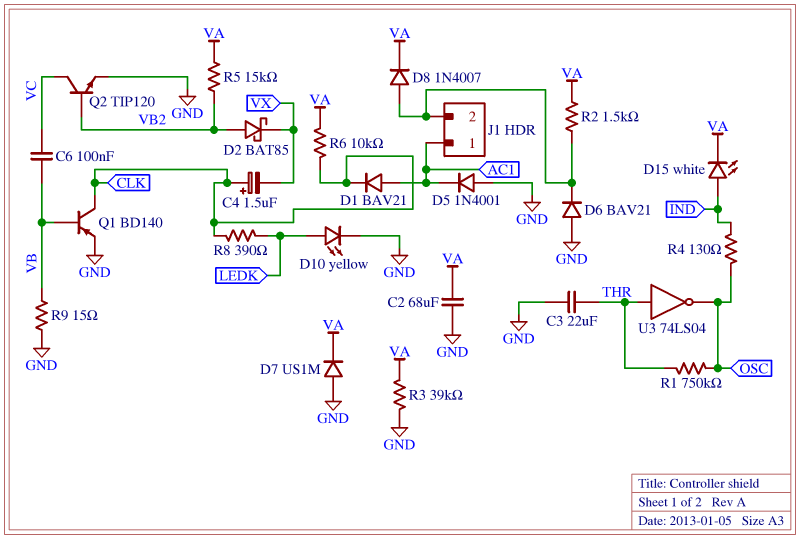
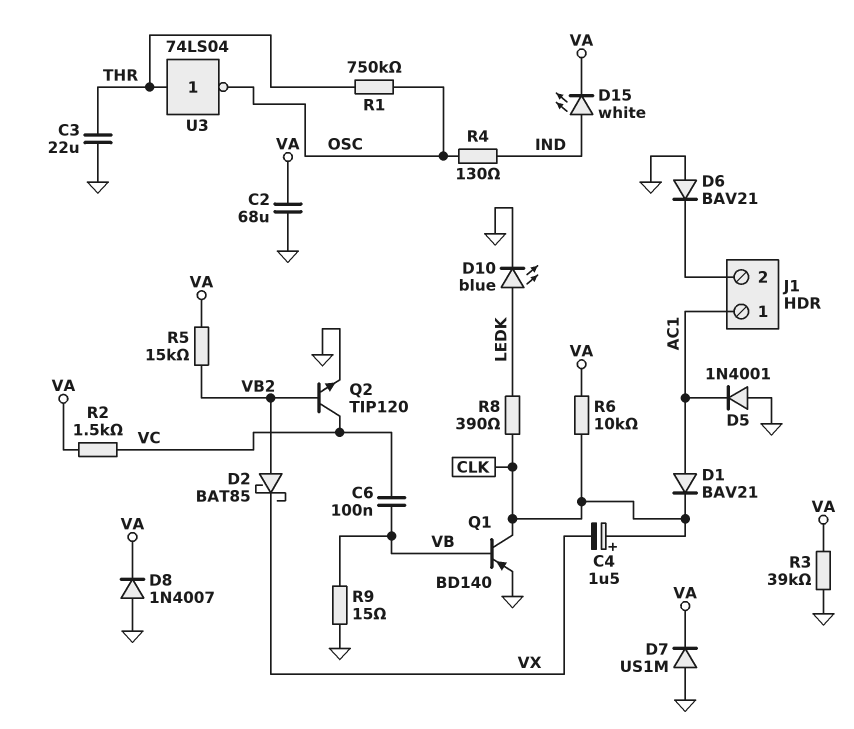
D8: diode 1N4007 (A J1/2, K VA) -> diode 1N4007 (A GND, K VA)
D10: LED yellow (A LEDK, K GND) -> LED blue (A LEDK, K GND)
R2: 1.5k (J1/2, VA) -> 1.5k (VA, VC)

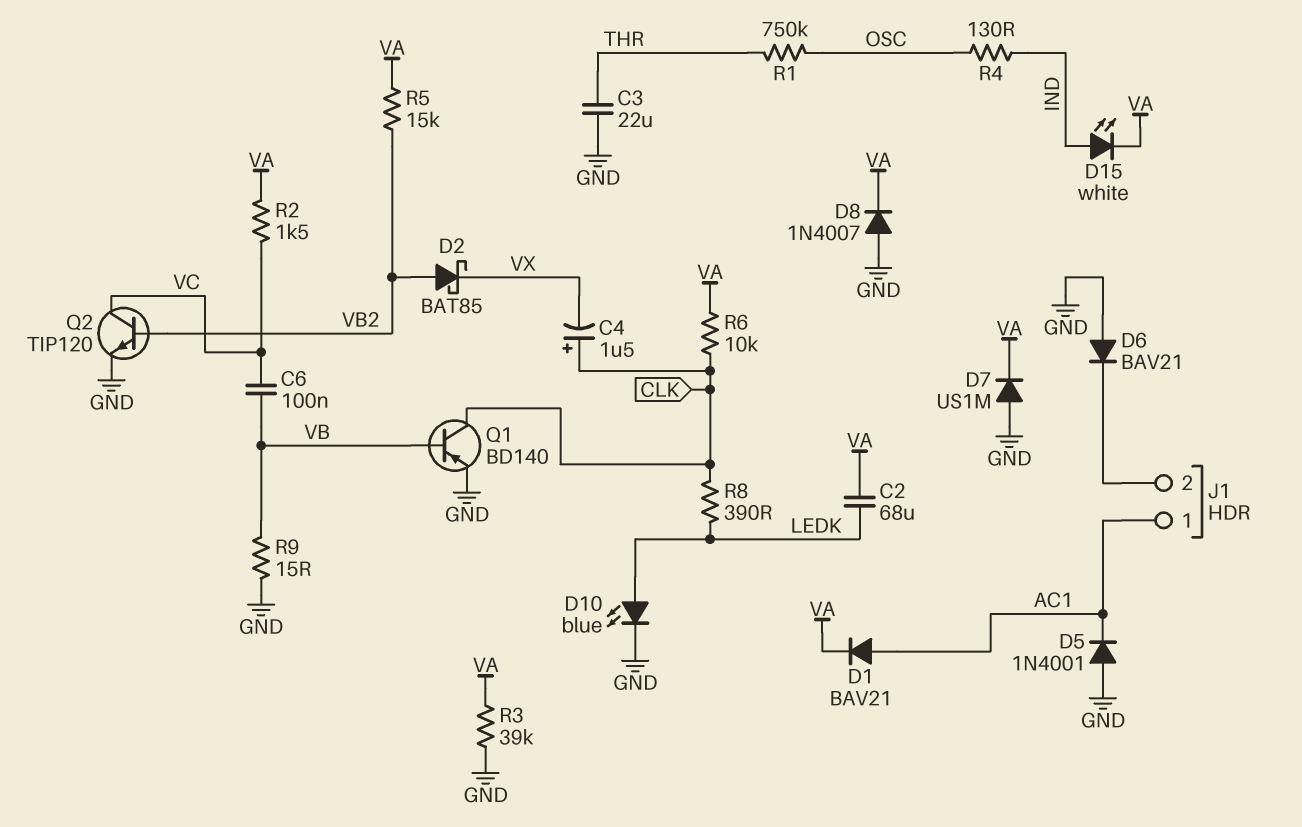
C2: 68uF (GND, VA) -> 68uF (LEDK, VA)
D1: diode BAV21 (A AC1, K CLK) -> diode BAV21 (A AC1, K VA)
U3: NOT 74LS04 (in THR, out OSC) -> none

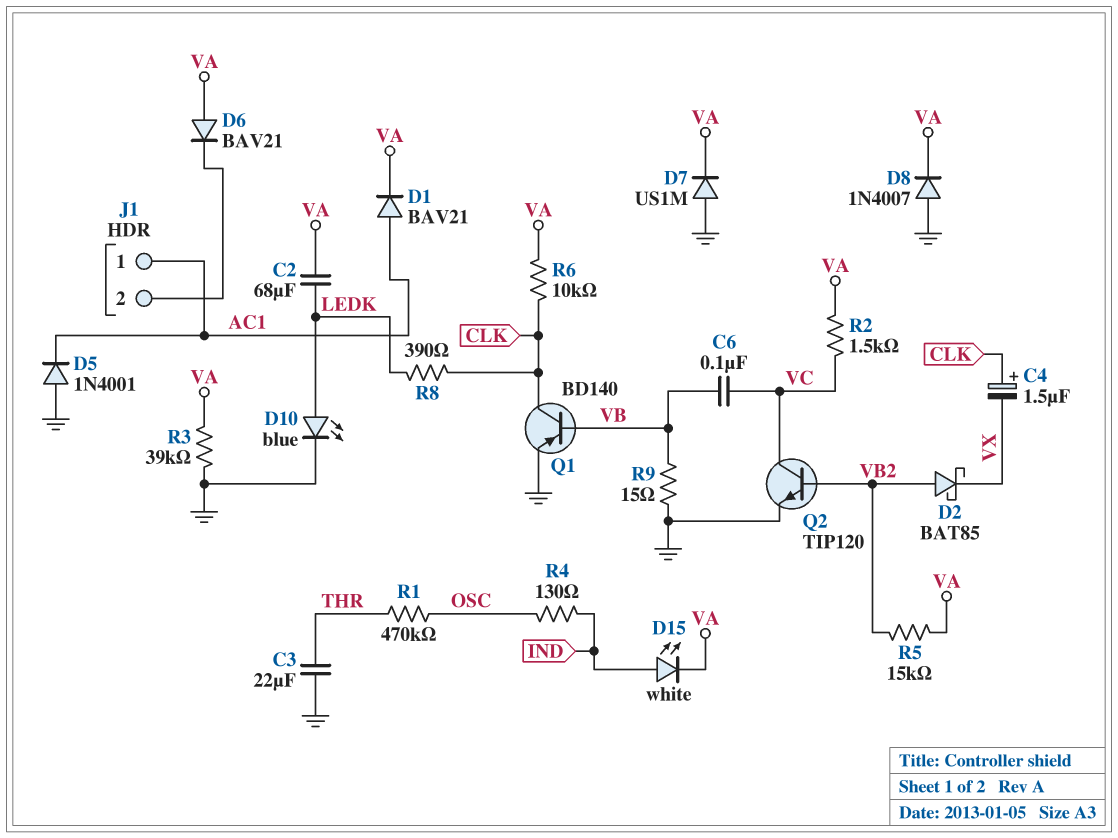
D6: diode BAV21 (A GND, K J1/2) -> diode BAV21 (A VA, K J1/2)
R1: 750k (OSC, THR) -> 470k (OSC, THR)

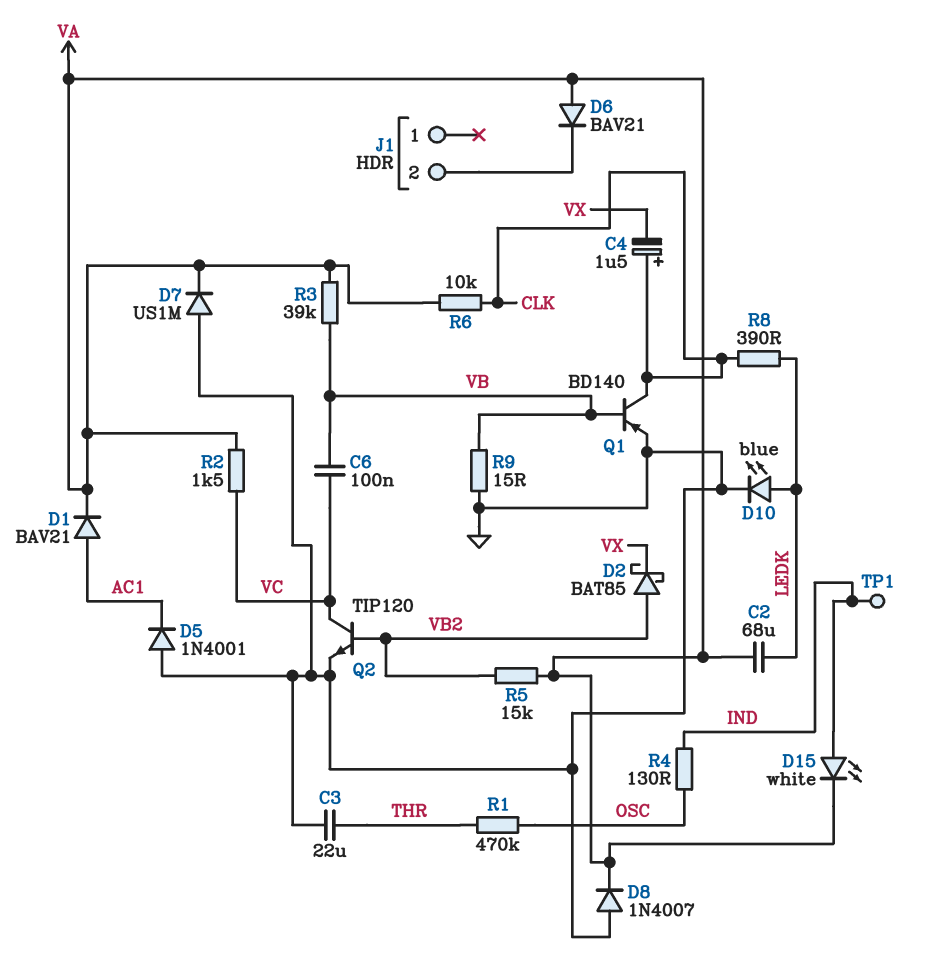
J1 pin 1: AC1 -> none
R3: 39k (GND, VA) -> 39k (VA, VB)
TP1: none -> test point (IND)

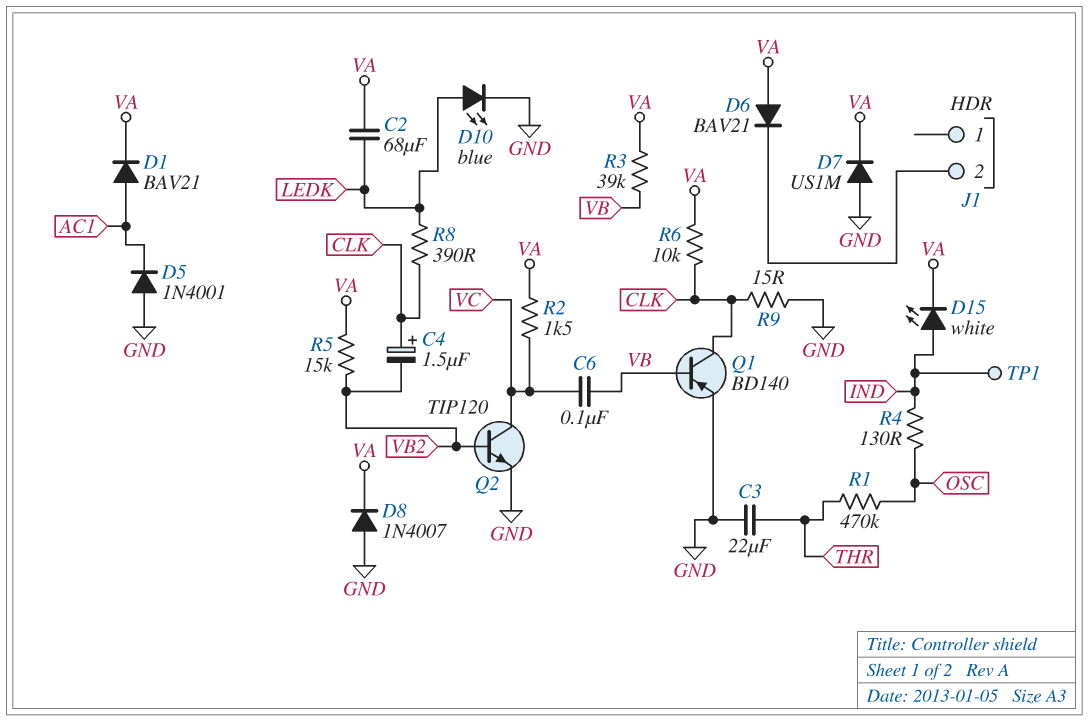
C4: 1.5uF (plus CLK, minus VX) -> 1.5uF (plus CLK, minus VB2)
D2: schottky BAT85 (A VB2, K VX) -> none
R9: 15 (GND, VB) -> 15 (CLK, GND)

